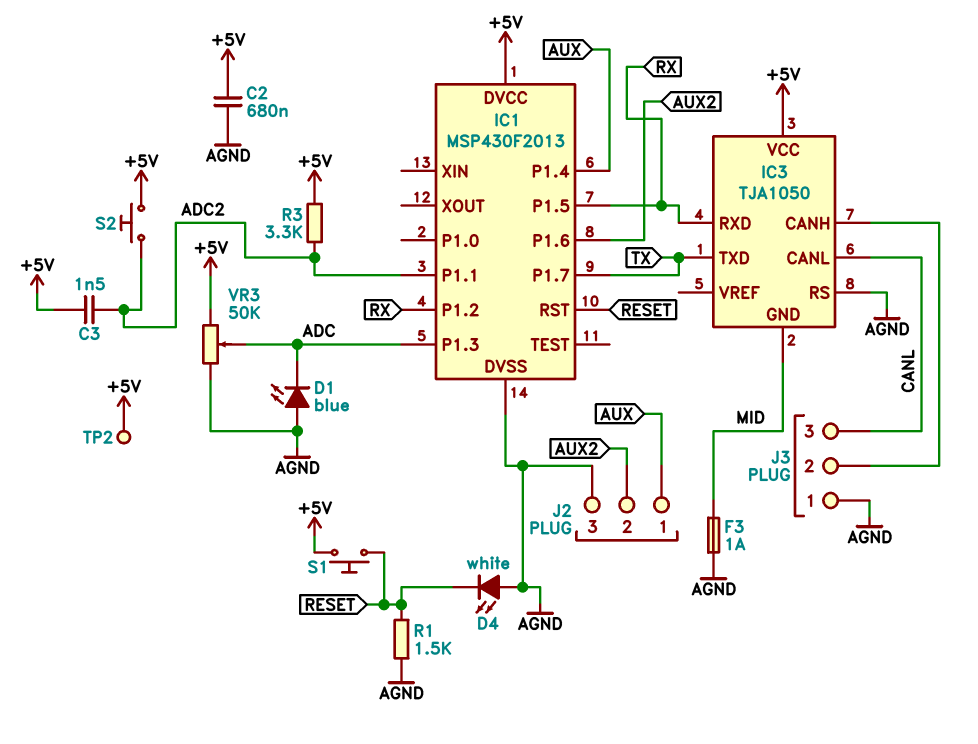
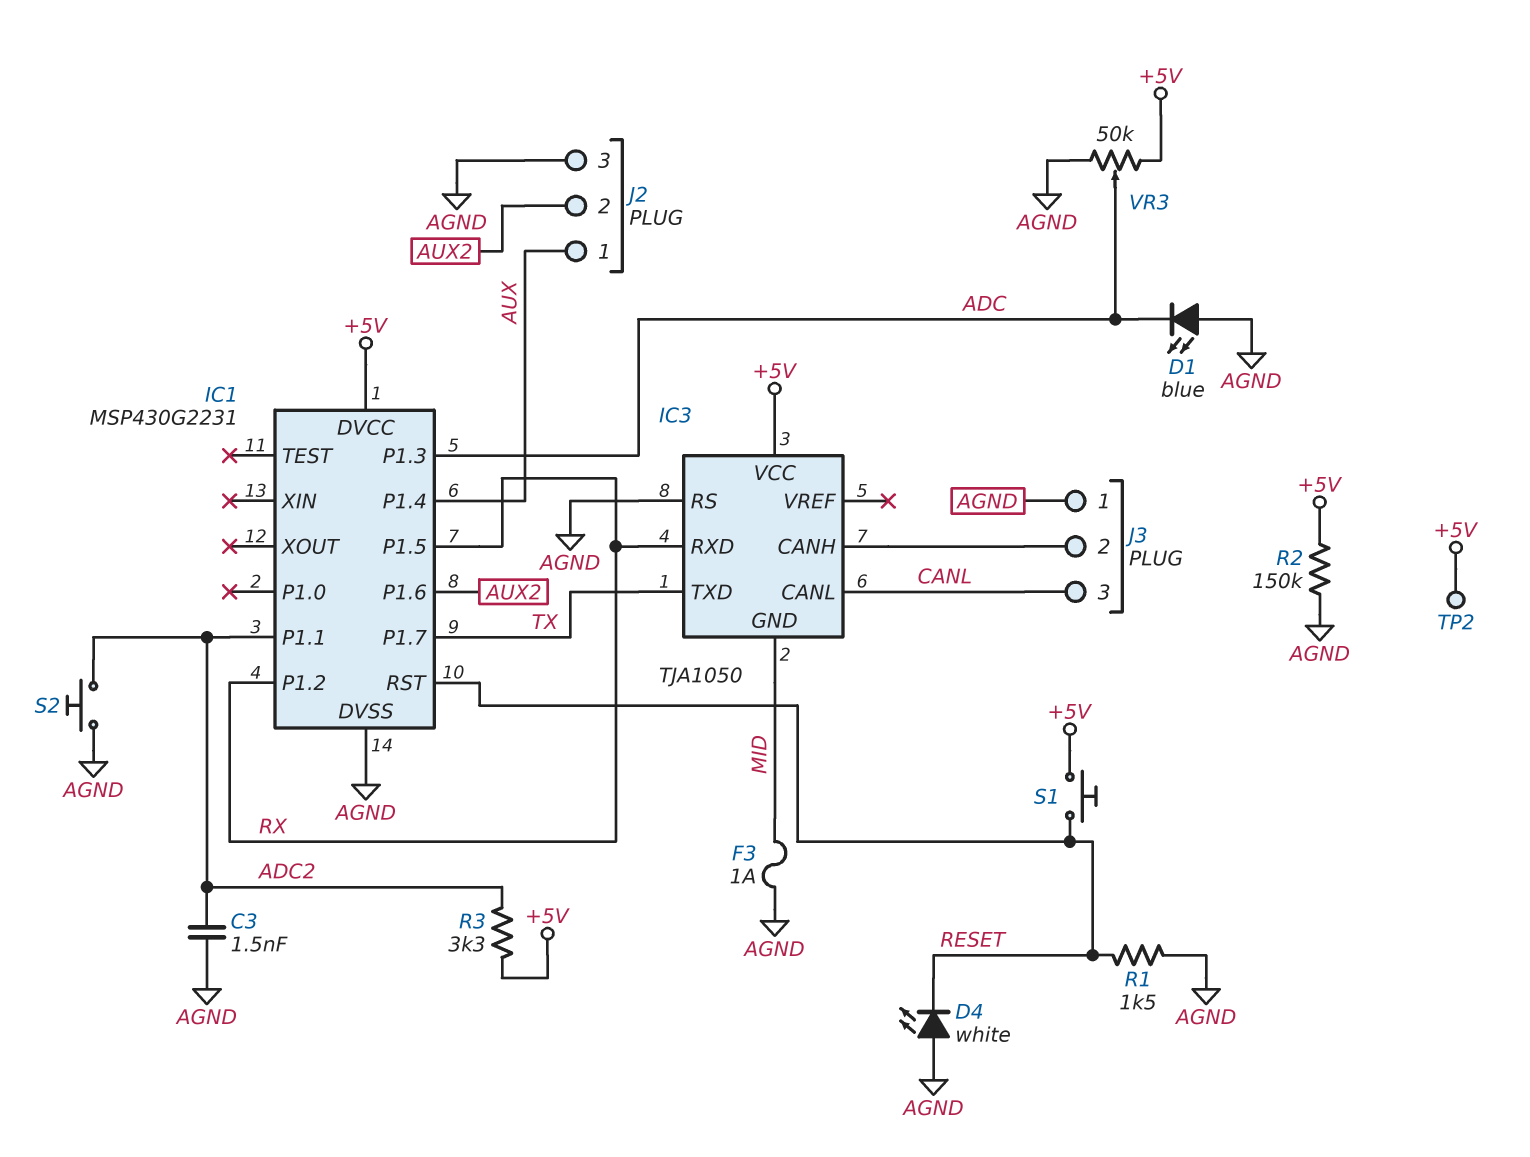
C2: 680nF (+5V, AGND) -> none
C3: 1.5nF (+5V, ADC2) -> 1.5nF (ADC2, AGND)
IC1: MSP430F2013 -> MSP430G2231
R2: none -> 150k (+5V, AGND)
S2: button (+5V, ADC2) -> button (ADC2, AGND)

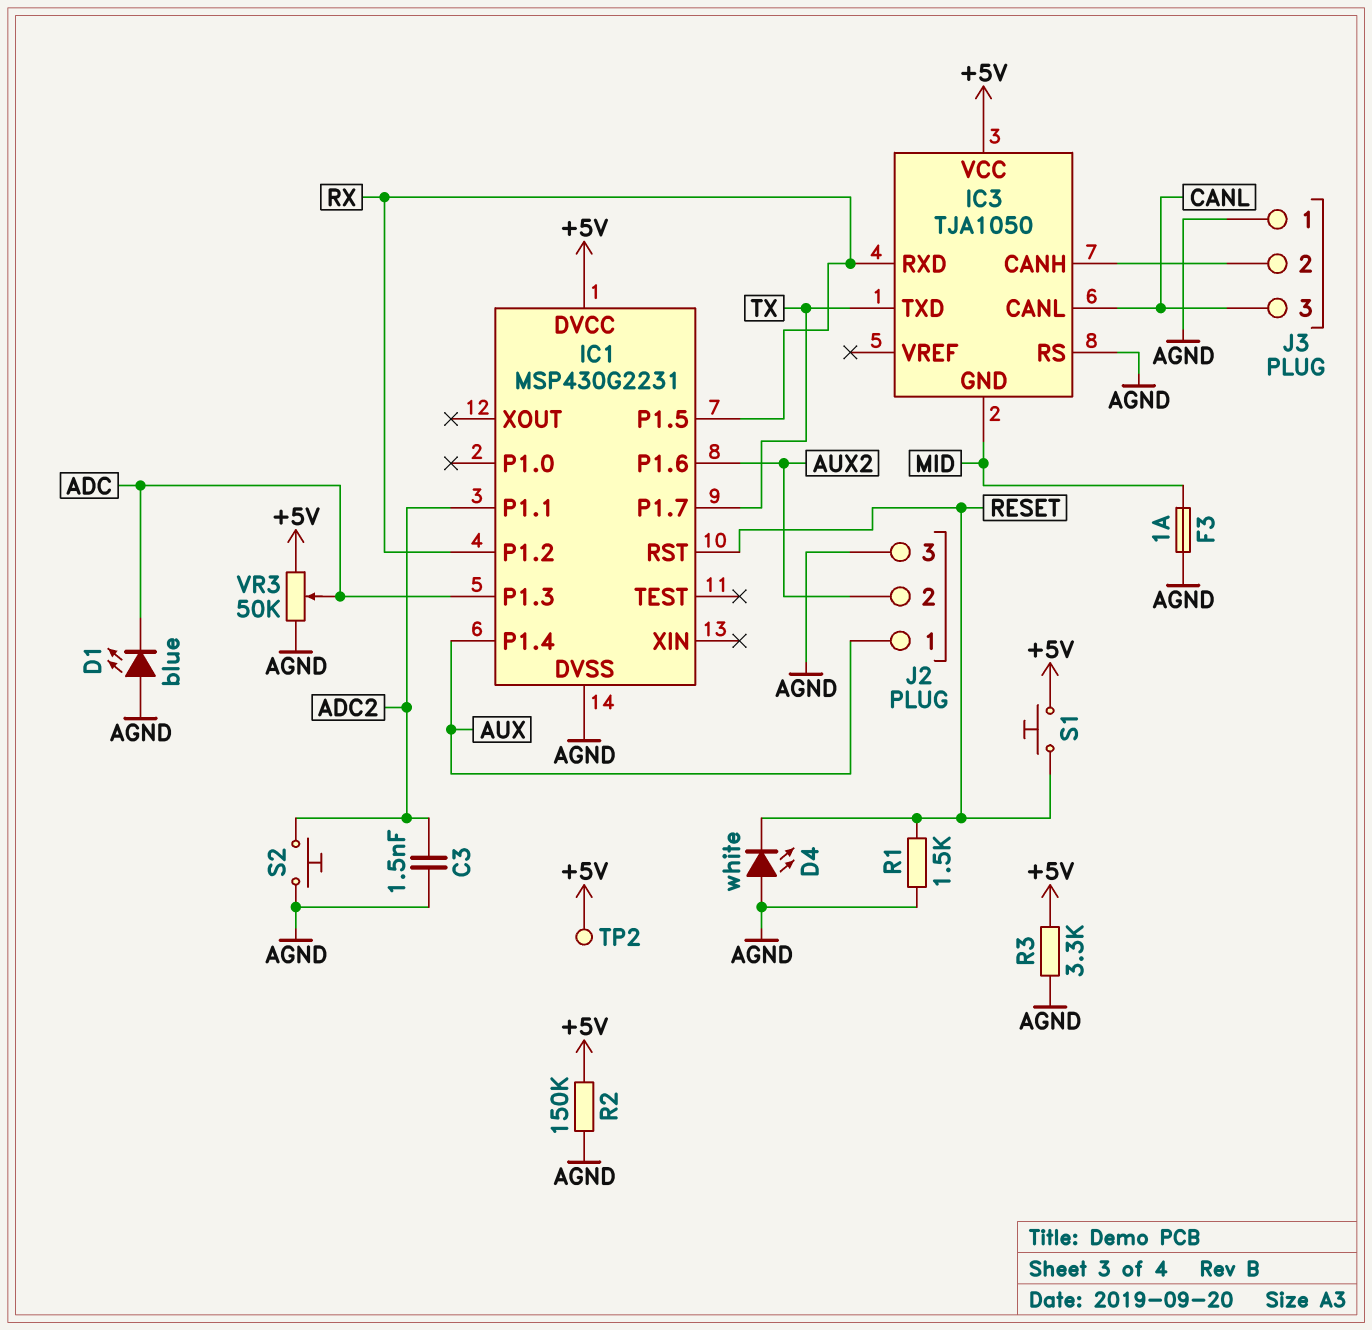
R3: 3.3k (+5V, ADC2) -> 3.3k (+5V, AGND)

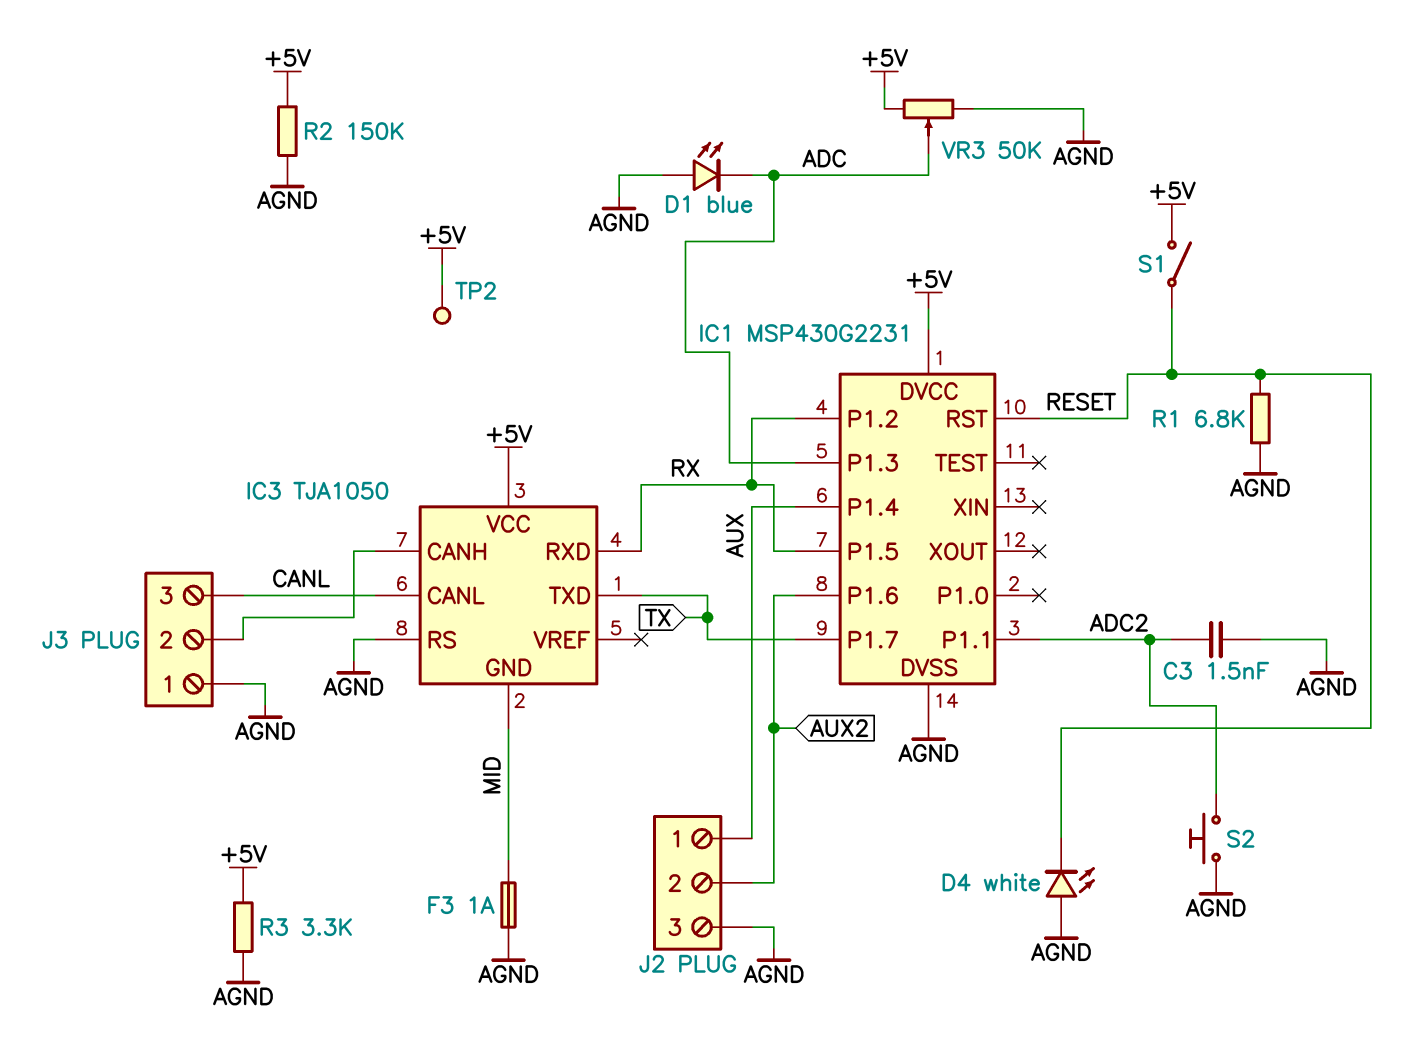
R1: 1.5k (AGND, RESET) -> 6.8k (AGND, RESET)
S1: button (+5V, RESET) -> switch (+5V, RESET)

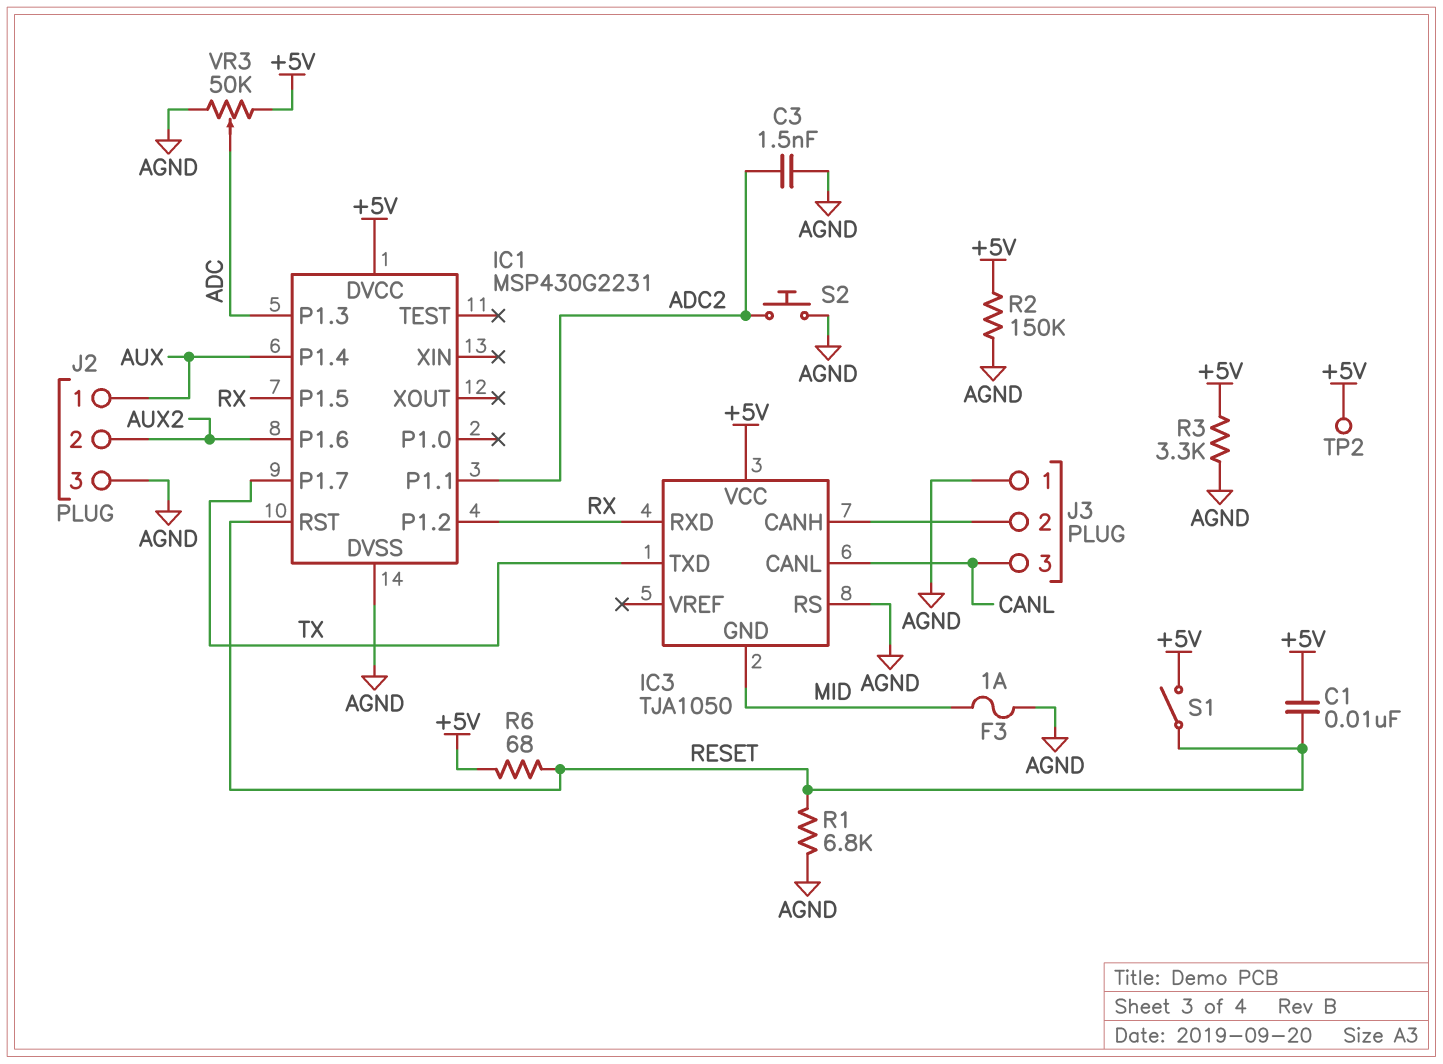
C1: none -> 10nF (+5V, RESET)
D1: LED blue (A AGND, K ADC) -> none
D4: LED white (A AGND, K RESET) -> none
R6: none -> 68 (+5V, RESET)

